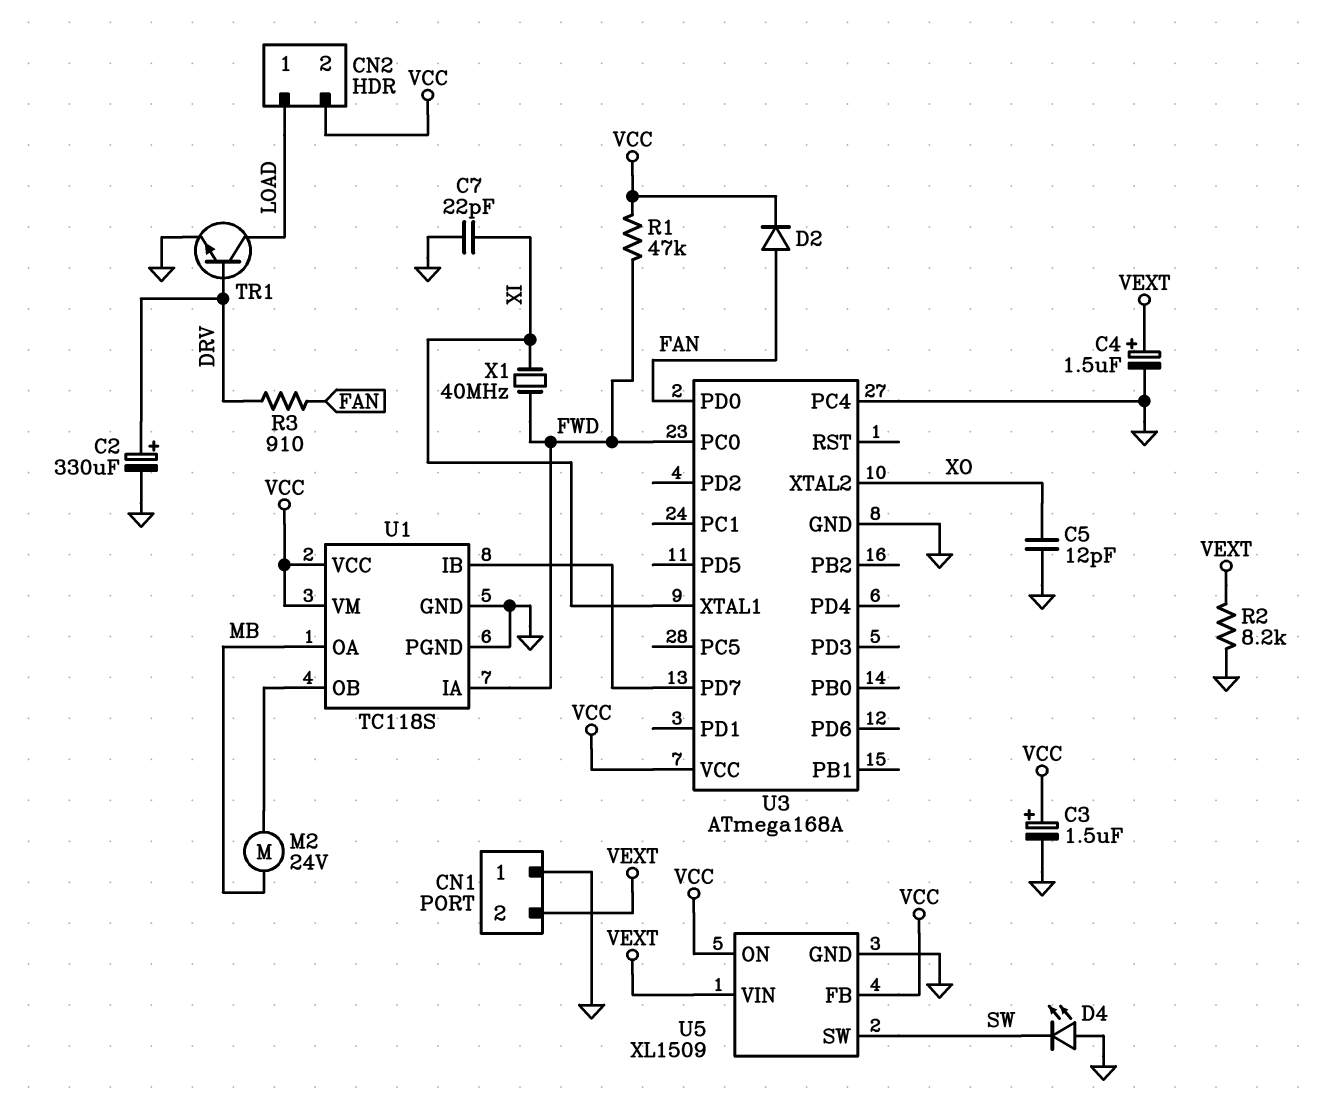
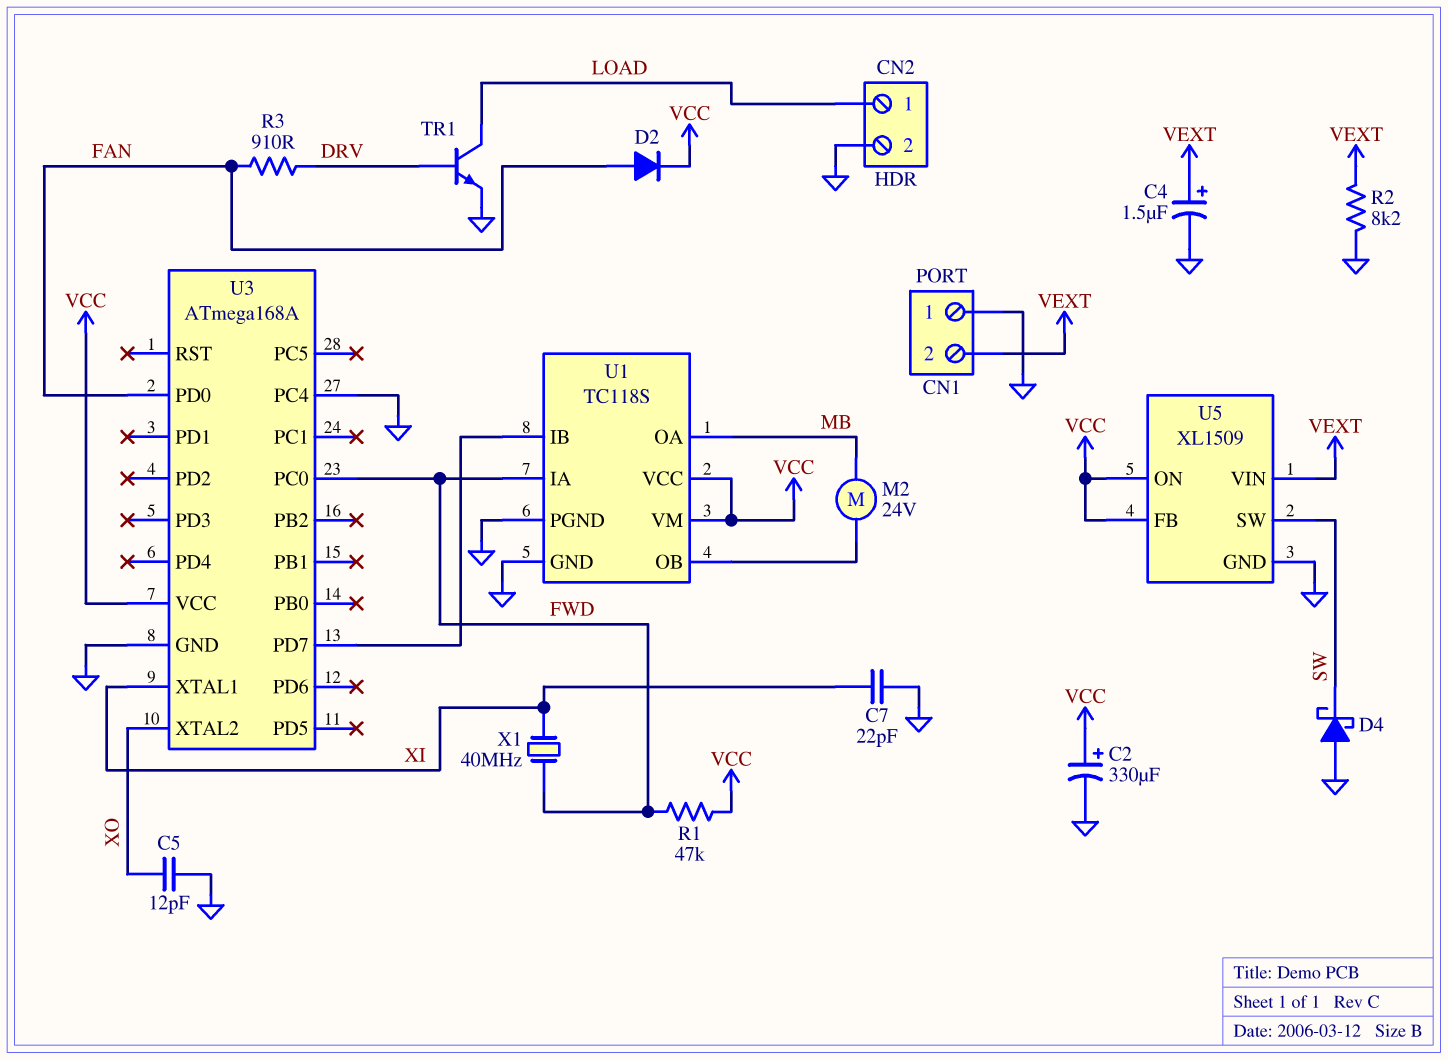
C2: 330uF (plus DRV, minus GND) -> 330uF (plus VCC, minus GND)
C3: 1.5uF (plus VCC, minus GND) -> none
CN2 pin 2: VCC -> GND
D4: LED (A GND, K SW) -> schottky (A GND, K SW)

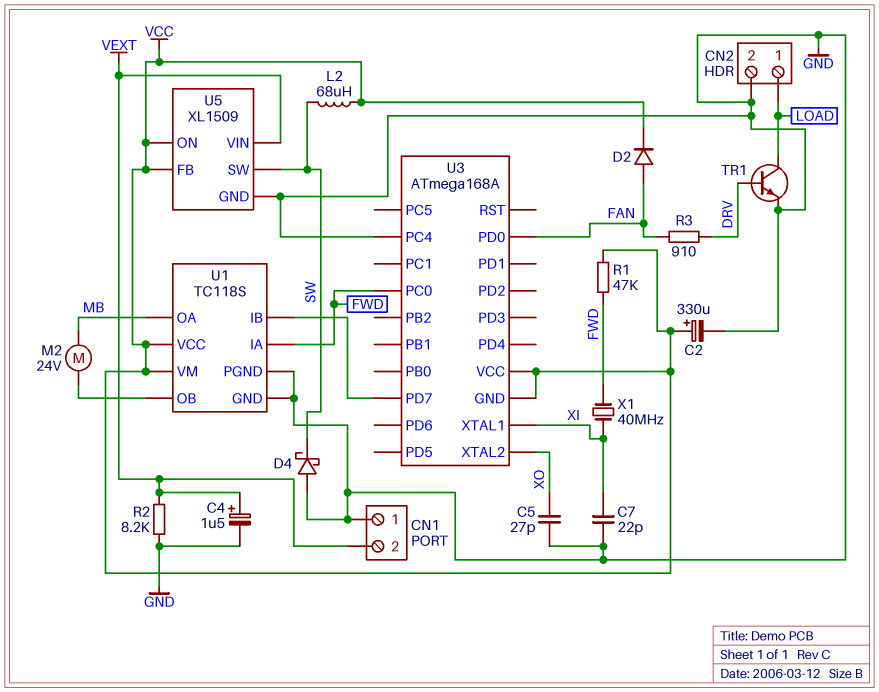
C5: 12pF (GND, XO) -> 27pF (GND, XO)
L2: none -> 68uH (SW, VCC)
U3 pin GND: GND -> VCC

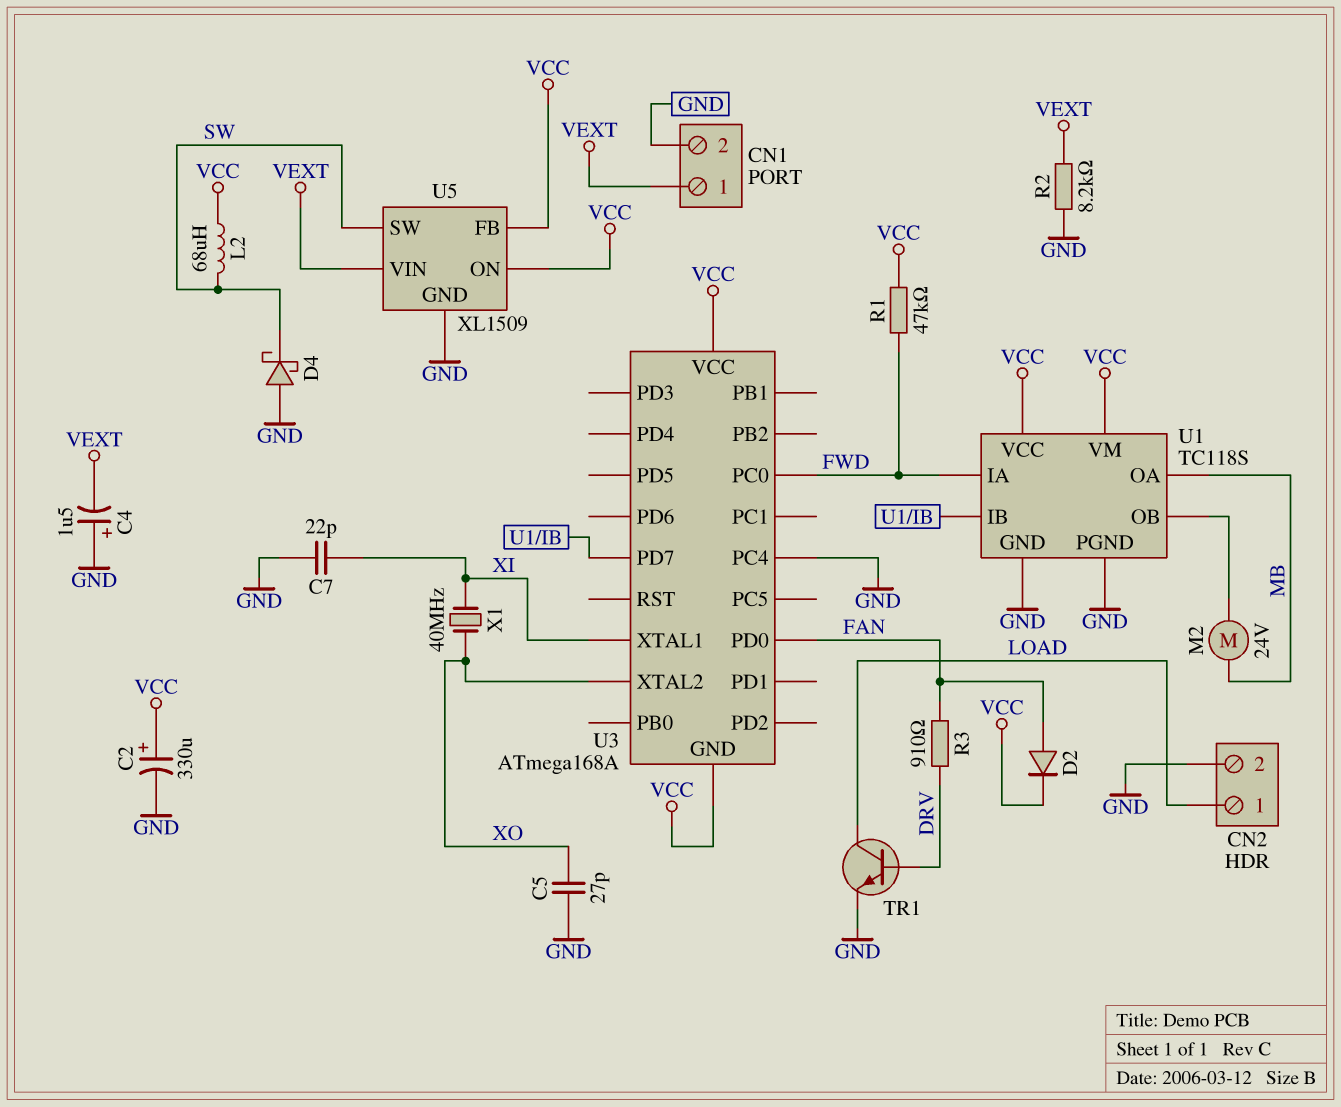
C4: 1.5uF (plus VEXT, minus GND) -> 1.5uF (plus GND, minus VEXT)
CN1 pin 1: GND -> VEXT
CN1 pin 2: VEXT -> GND
X1: 40MHz (FWD, XI) -> 40MHz (XI, XO)

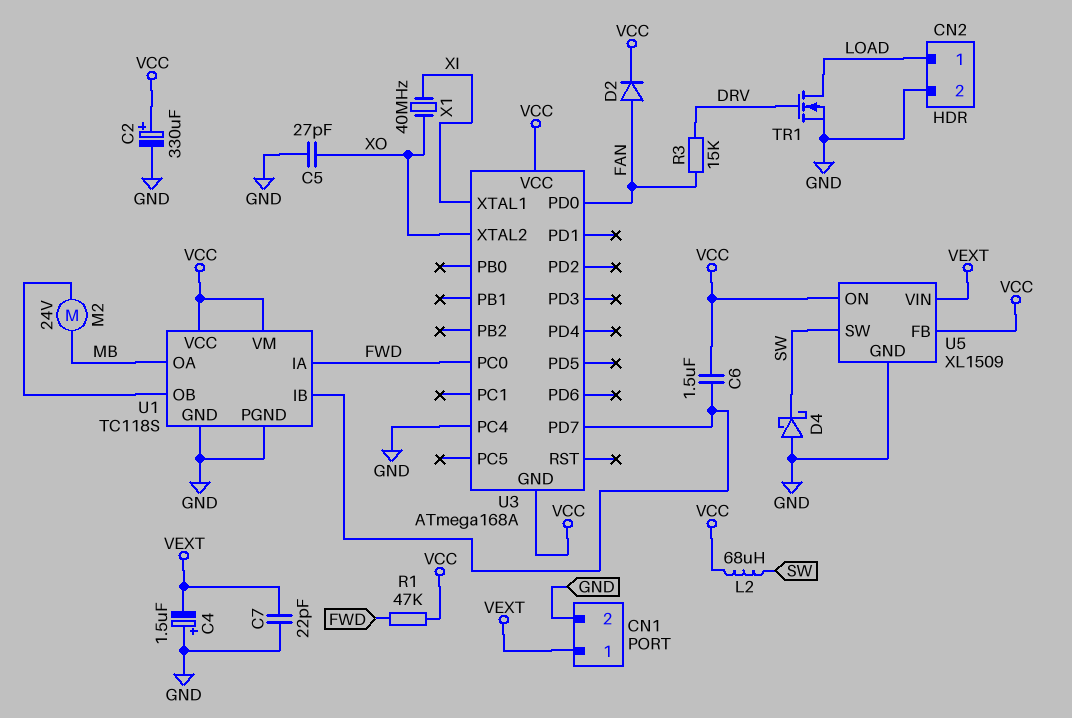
C6: none -> 1.5uF (U1/IB, VCC)
C7: 22pF (GND, XI) -> 22pF (GND, VEXT)
R2: 8.2k (GND, VEXT) -> none
R3: 910 (DRV, FAN) -> 15k (DRV, FAN)
TR1: NPN (B DRV, C LOAD, E GND) -> NMOS (G DRV, D LOAD, S GND)

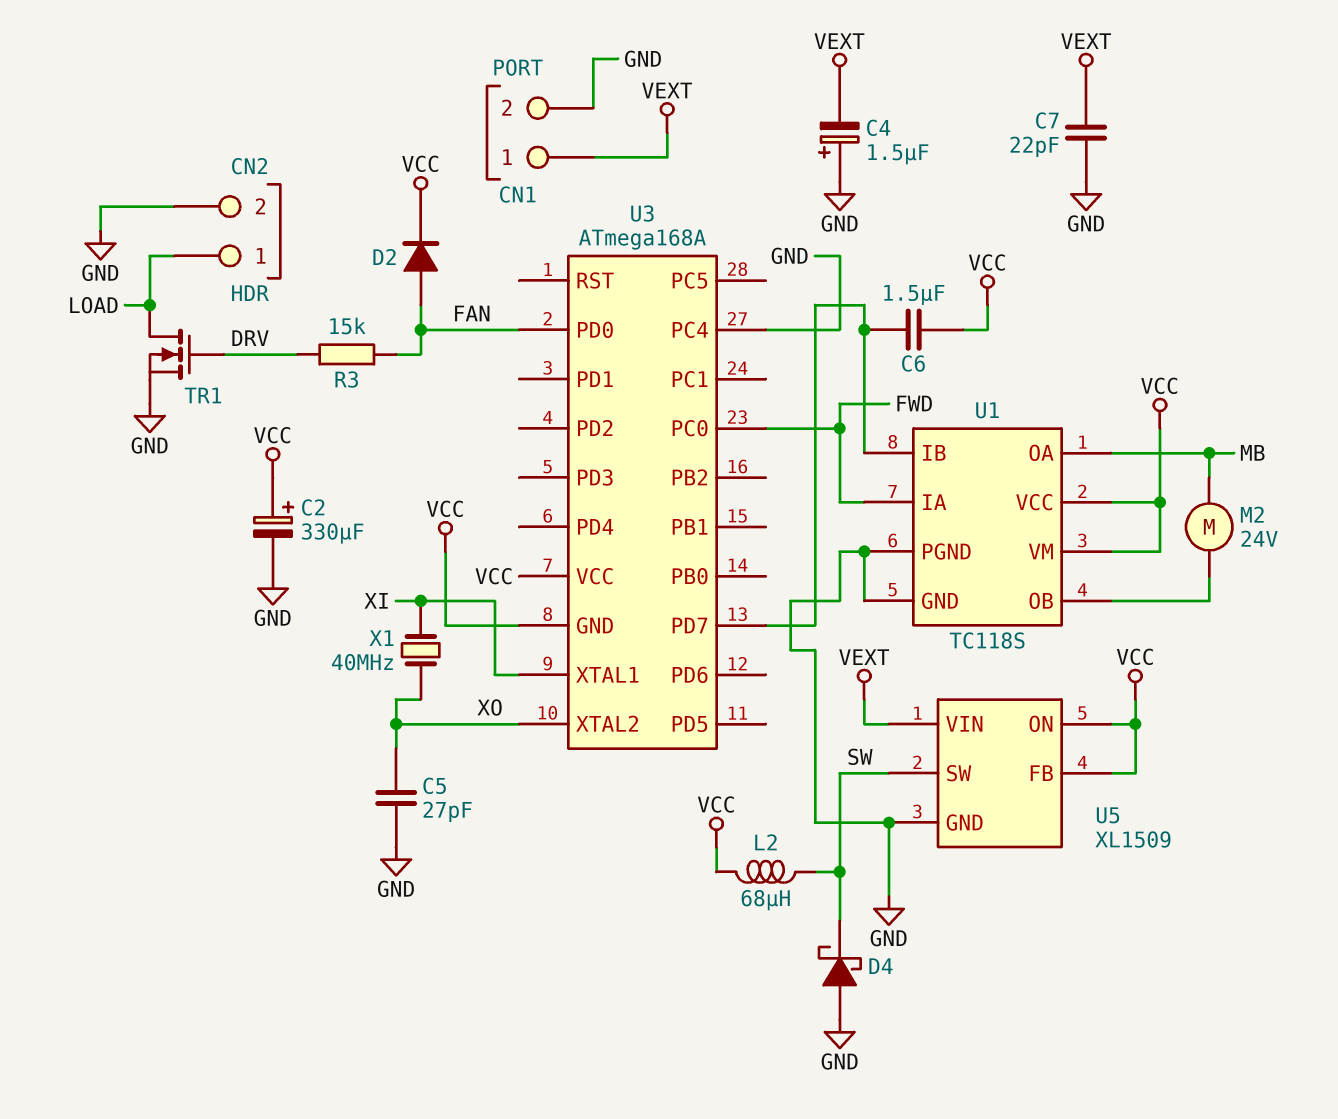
R1: 47k (FWD, VCC) -> none

